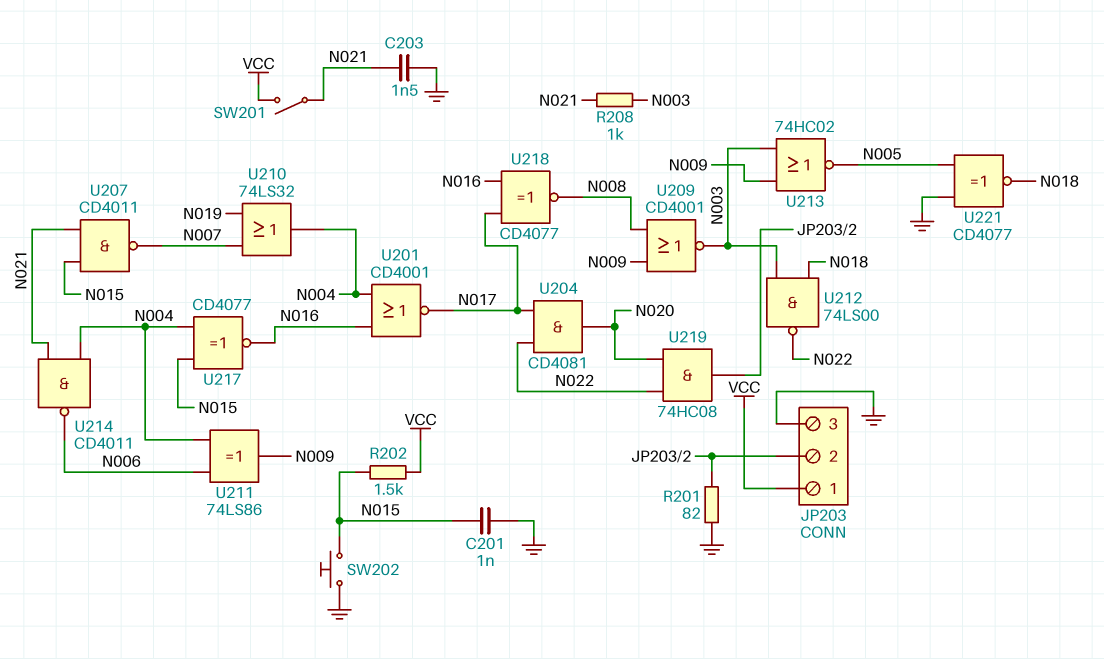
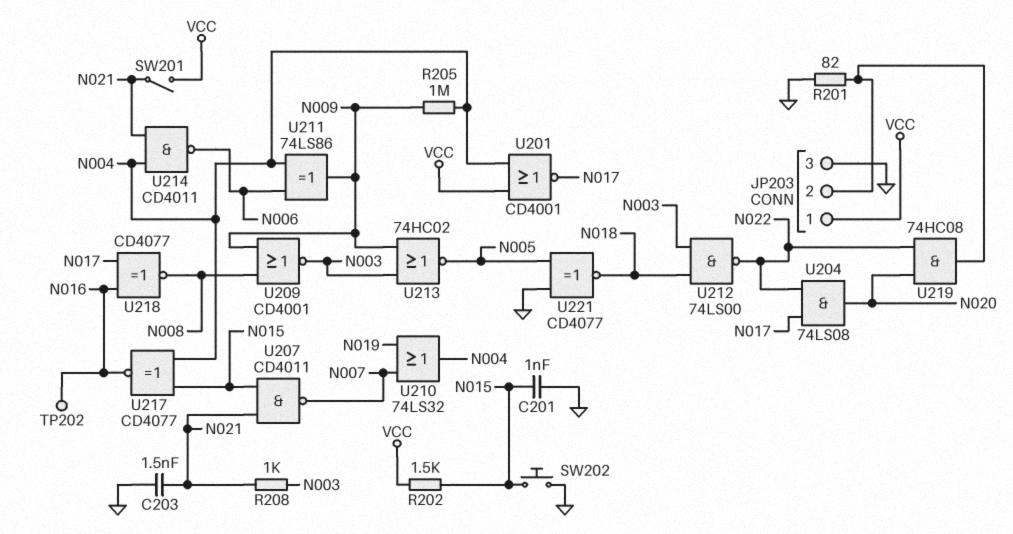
R205: none -> 1M (N004, N009)
TP202: none -> test point (N016)
U201: NOR CD4001 (in N004, in N016, out N017) -> NOR CD4001 (in N004, in VCC, out N017)
U204: AND CD4081 (in N017, in N022, out N020) -> AND 74LS08 (in N017, in N022, out N020)

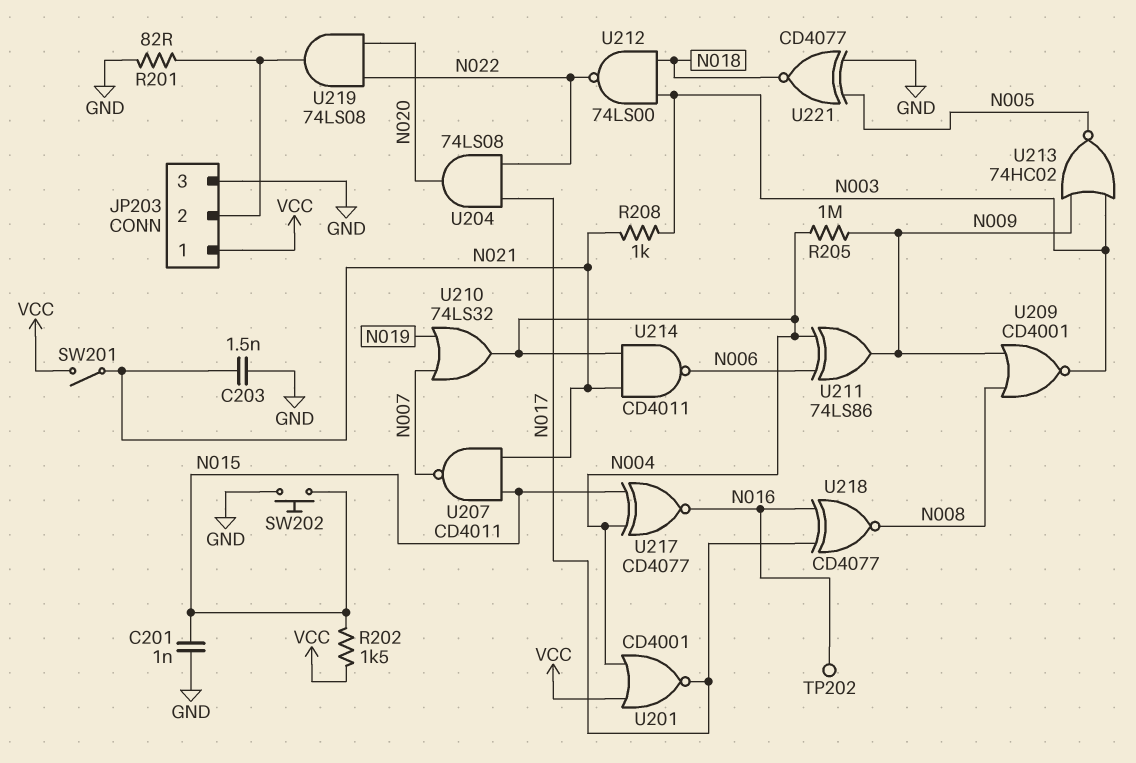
U219: AND 74HC08 (in N020, in N022, out JP203/2) -> AND 74LS08 (in N020, in N022, out JP203/2)

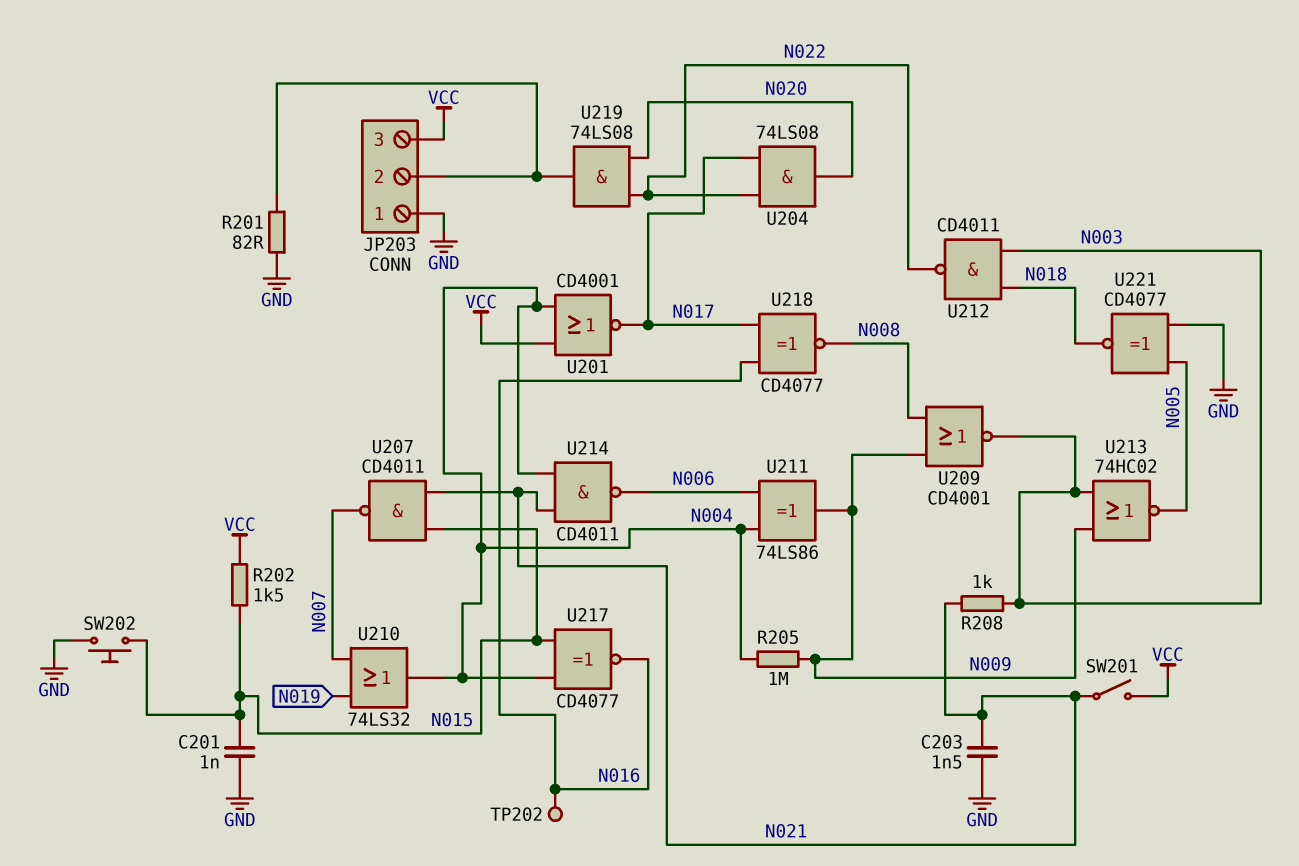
JP203 pin 1: VCC -> GND
JP203 pin 3: GND -> VCC
U212: NAND 74LS00 (in N003, in N018, out N022) -> NAND CD4011 (in N003, in N018, out N022)

